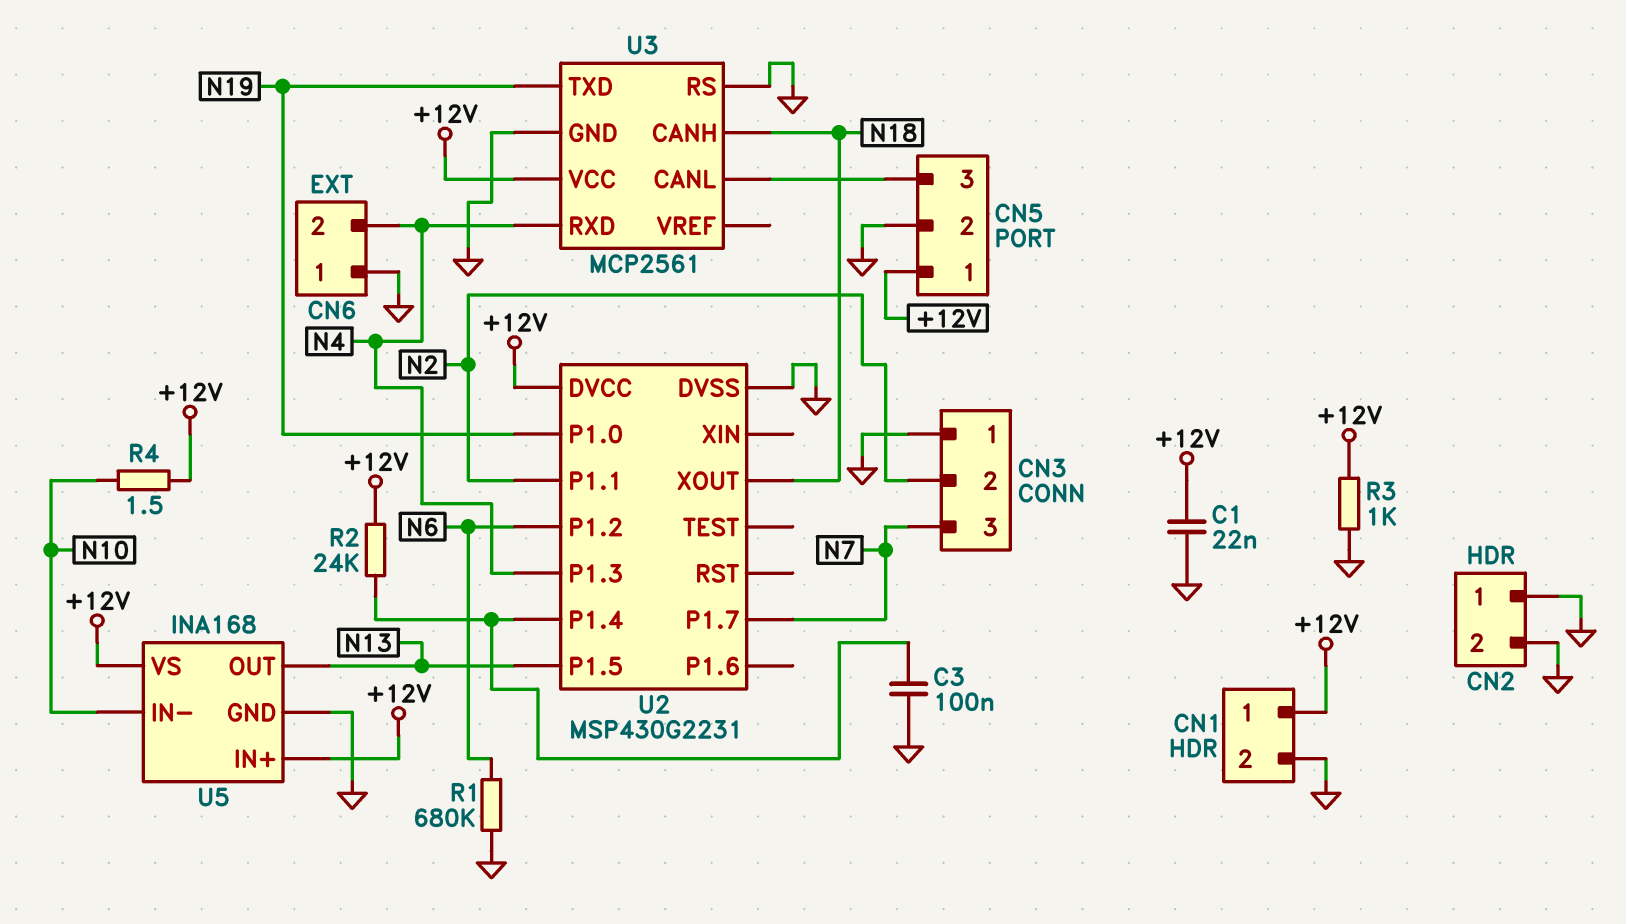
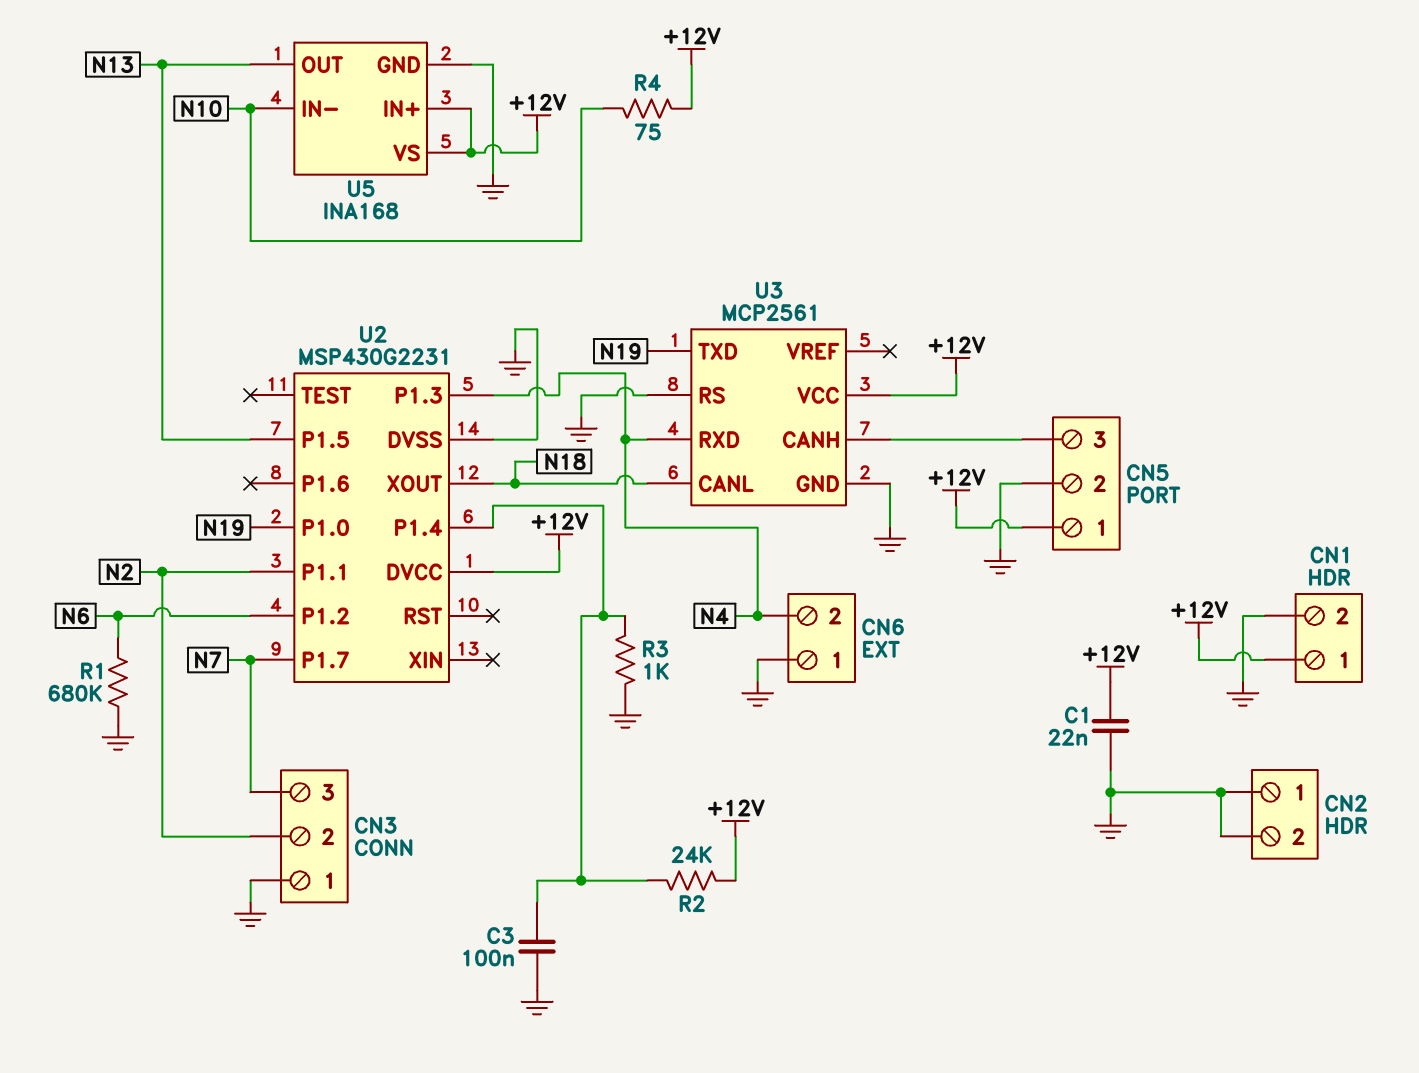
R3: 1k (+12V, GND) -> 1k (GND, U2/P1.4)
R4: 1.5 (+12V, N10) -> 75 (+12V, N10)
U3 pin CANH: N18 -> CN5/3
U3 pin CANL: CN5/3 -> N18

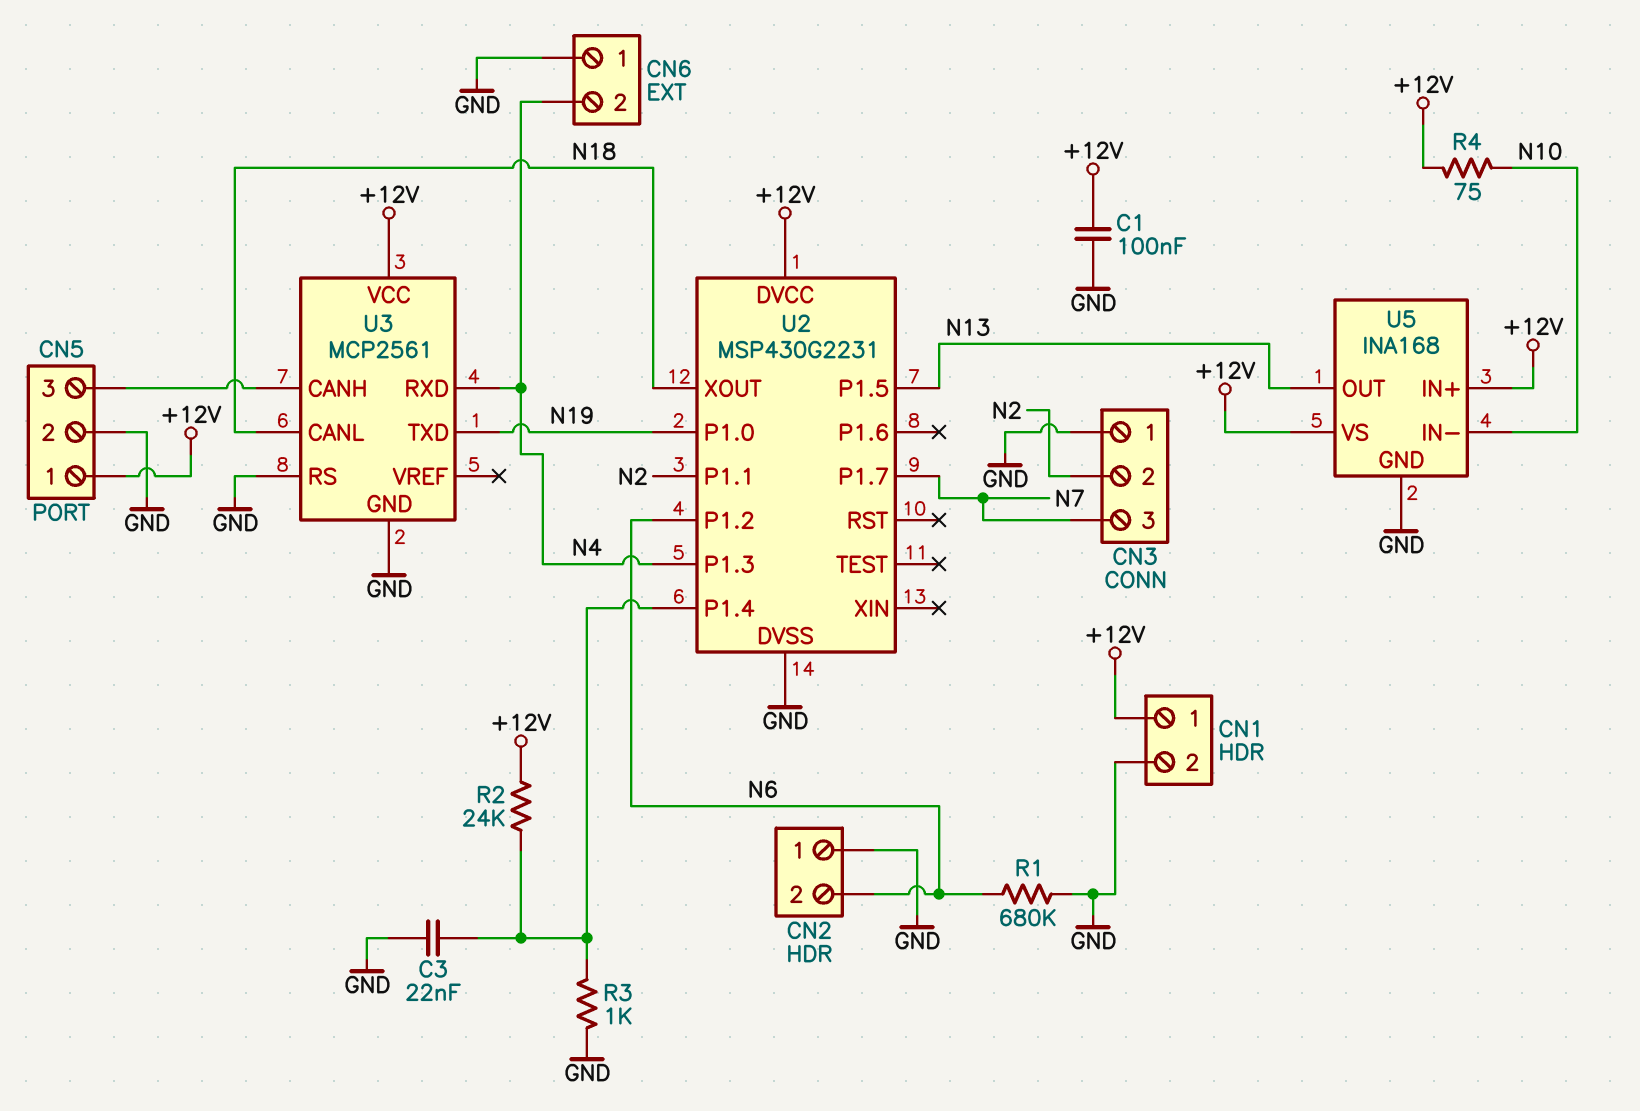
C1: 22nF (+12V, GND) -> 100nF (+12V, GND)
C3: 100nF (GND, U2/P1.4) -> 22nF (GND, U2/P1.4)
CN2 pin 2: GND -> N6

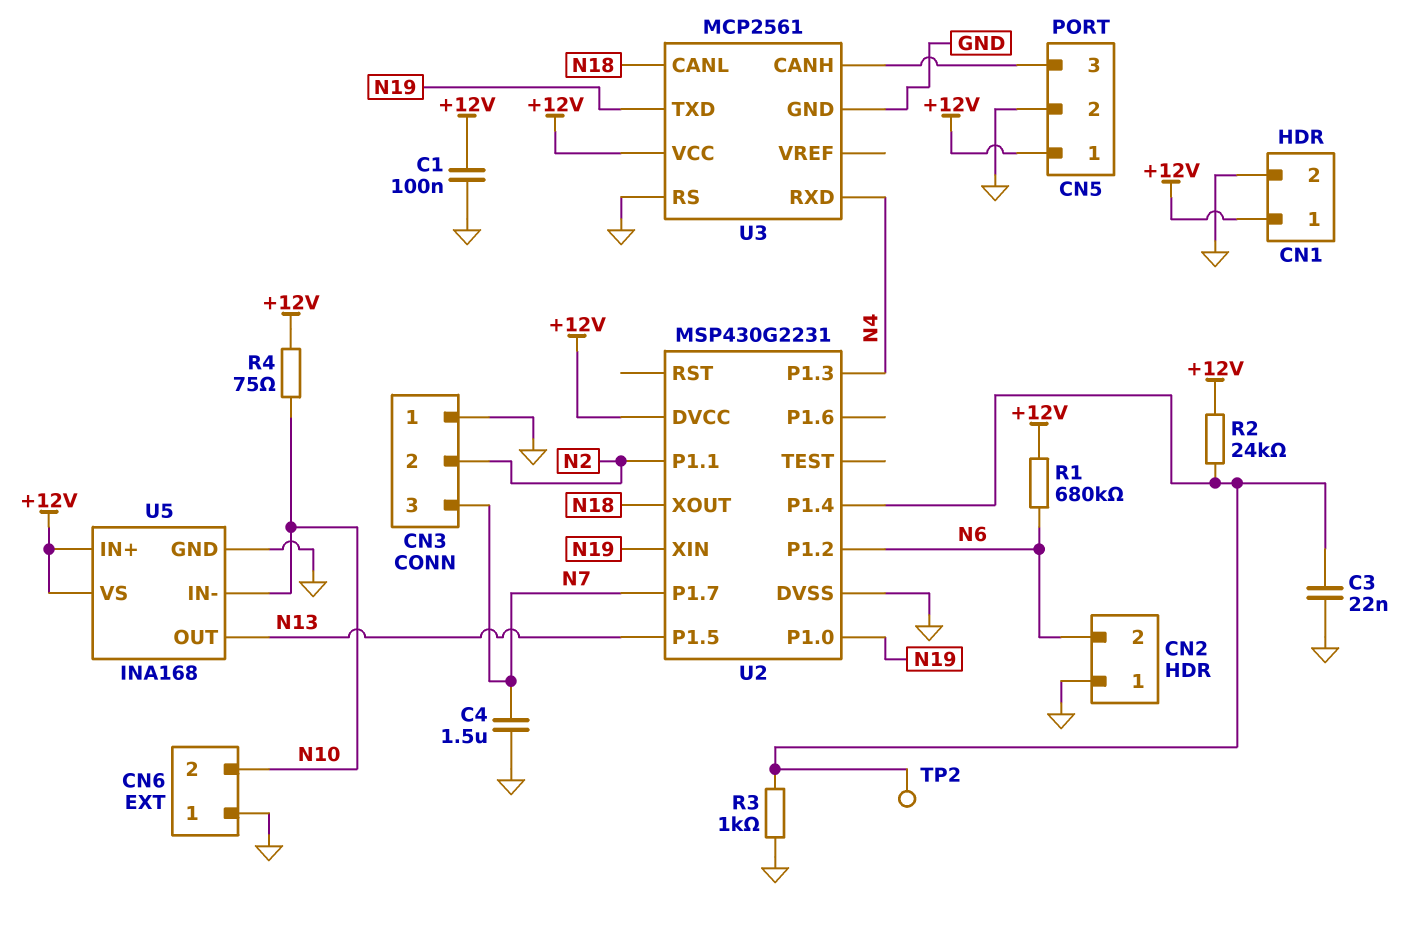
C4: none -> 1.5uF (GND, N7)
CN6 pin 2: N4 -> N10
R1: 680k (GND, N6) -> 680k (+12V, N6)
TP2: none -> test point (U2/P1.4)
U2 pin XIN: none -> N19

